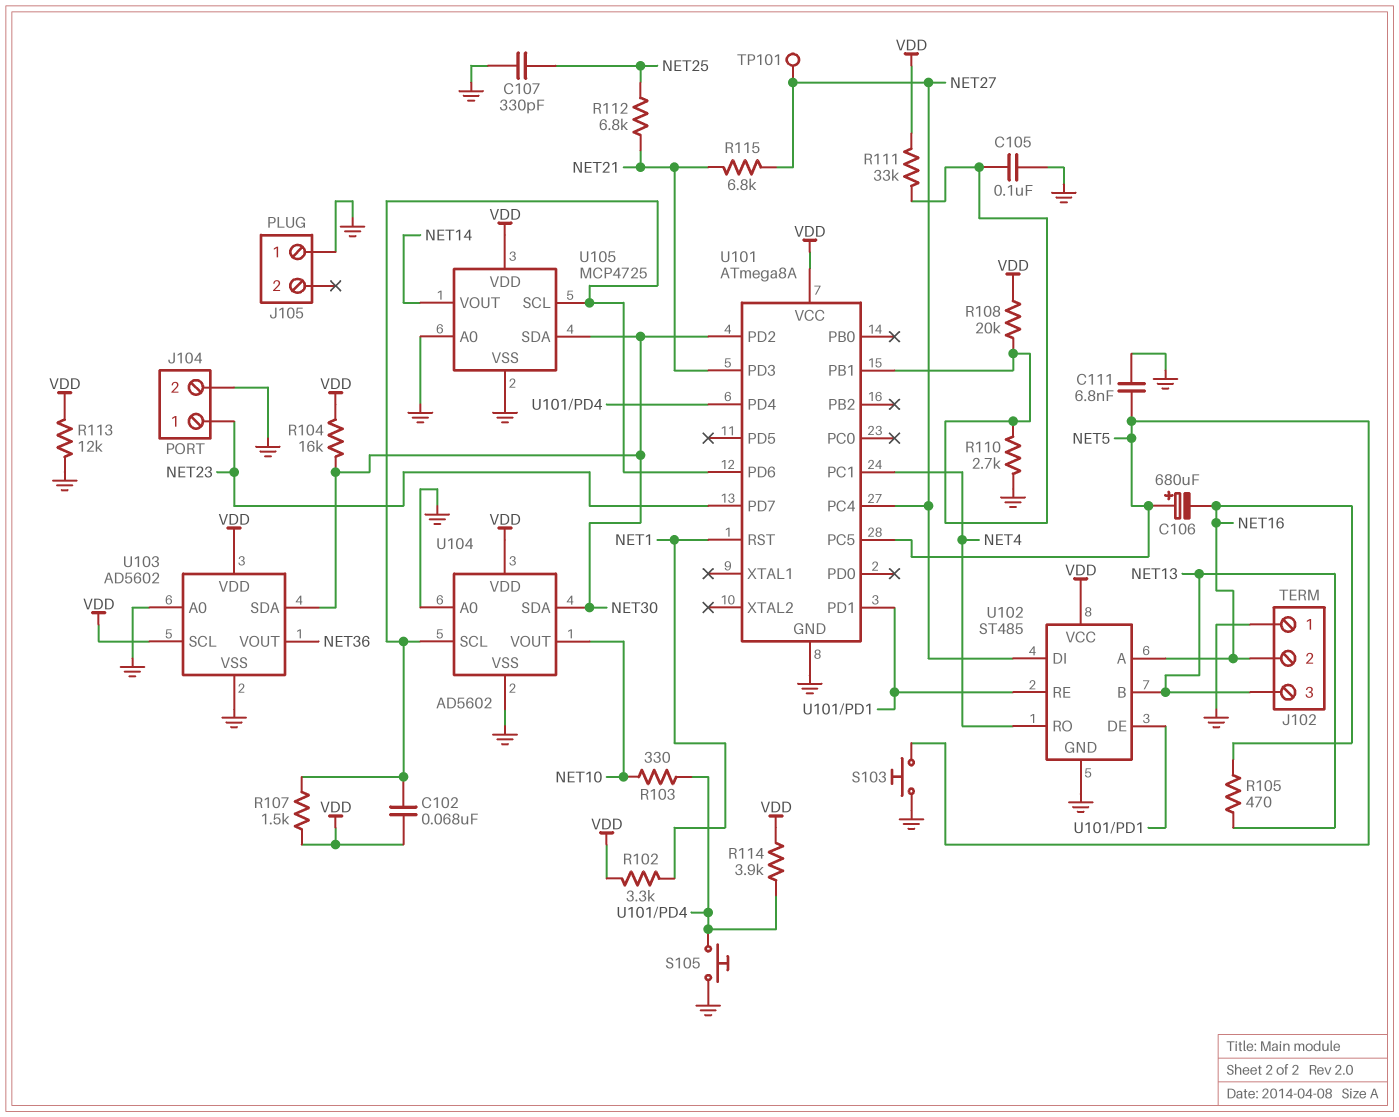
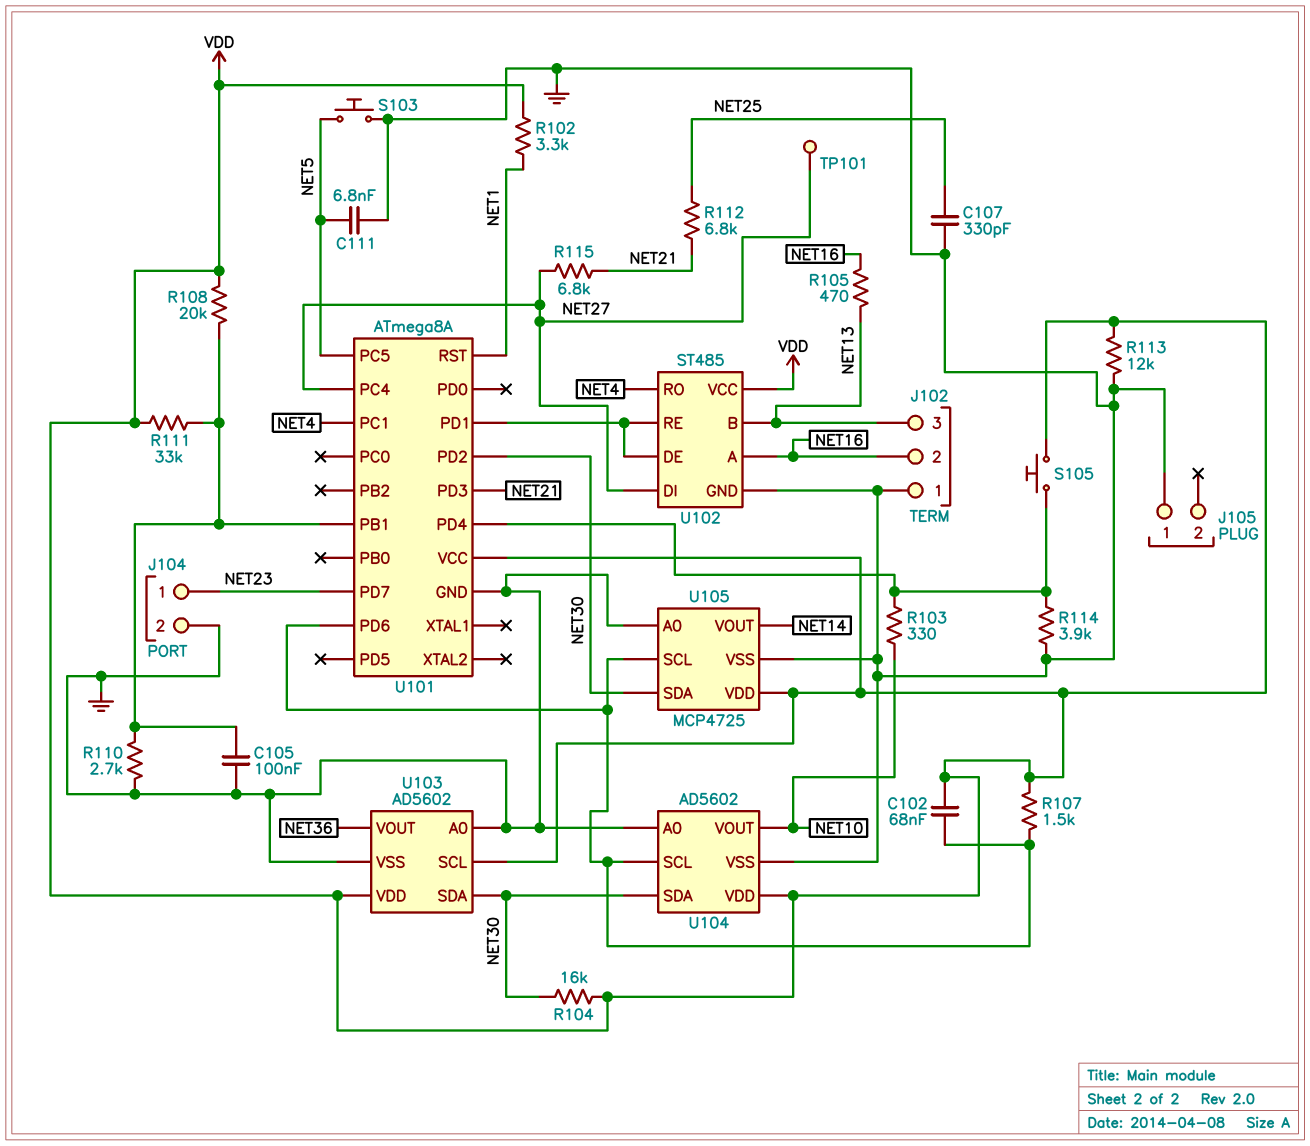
C106: 680uF (plus NET5, minus NET16) -> none
R114: 3.9k (U101/PD4, VDD) -> 3.9k (GND, U101/PD4)
S105: button (GND, U101/PD4) -> button (U101/PD4, VDD)

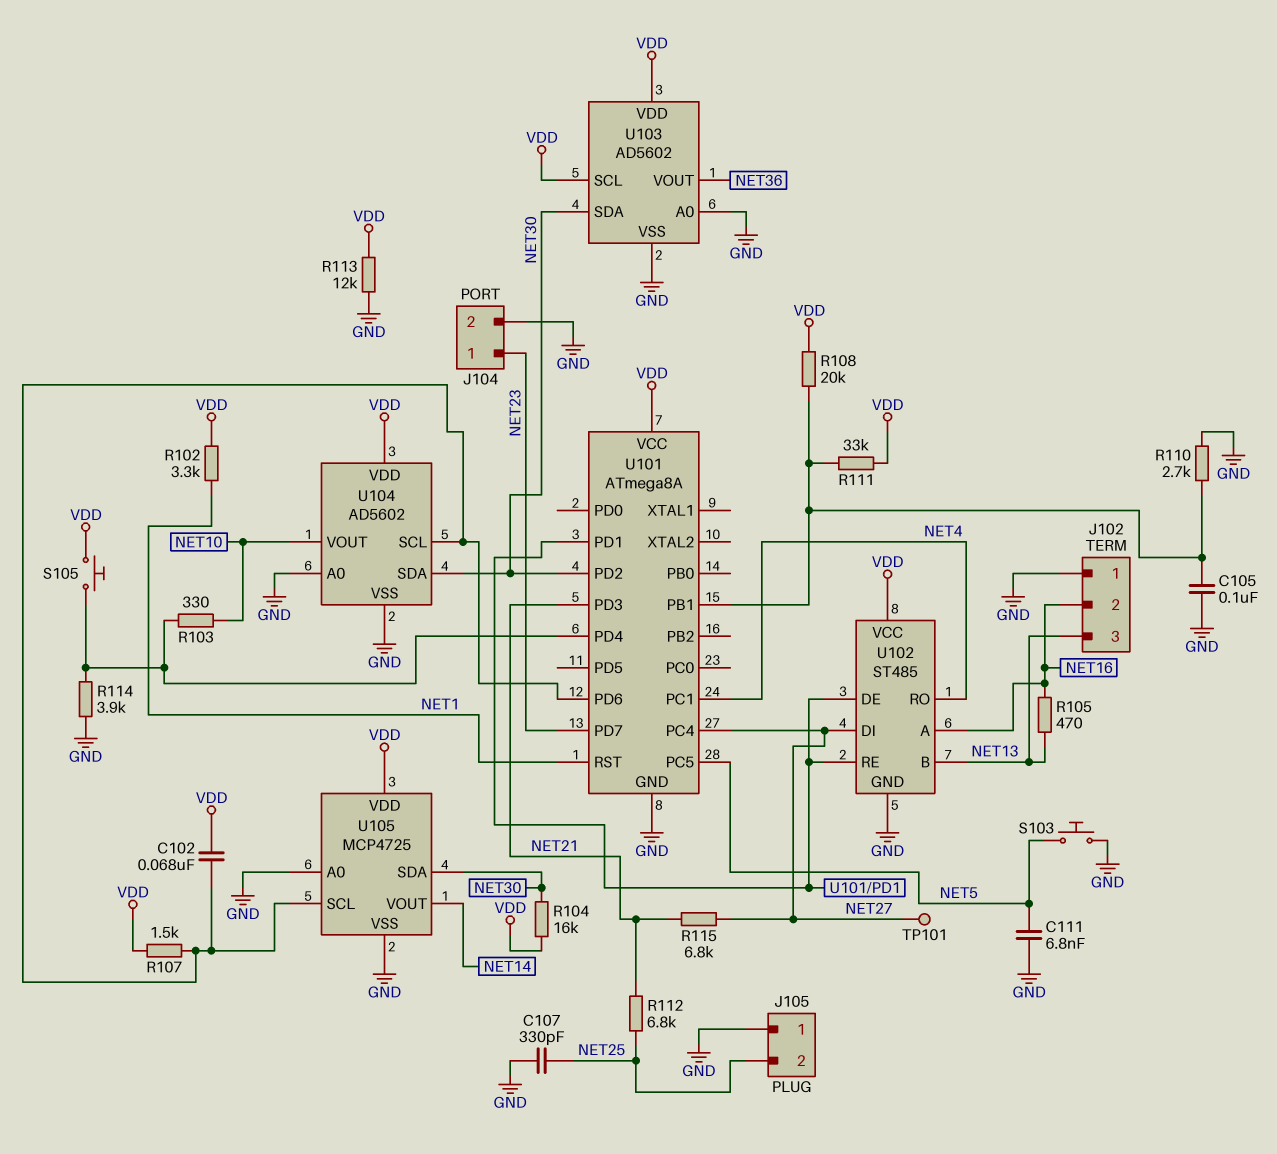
J105 pin 2: none -> NET25

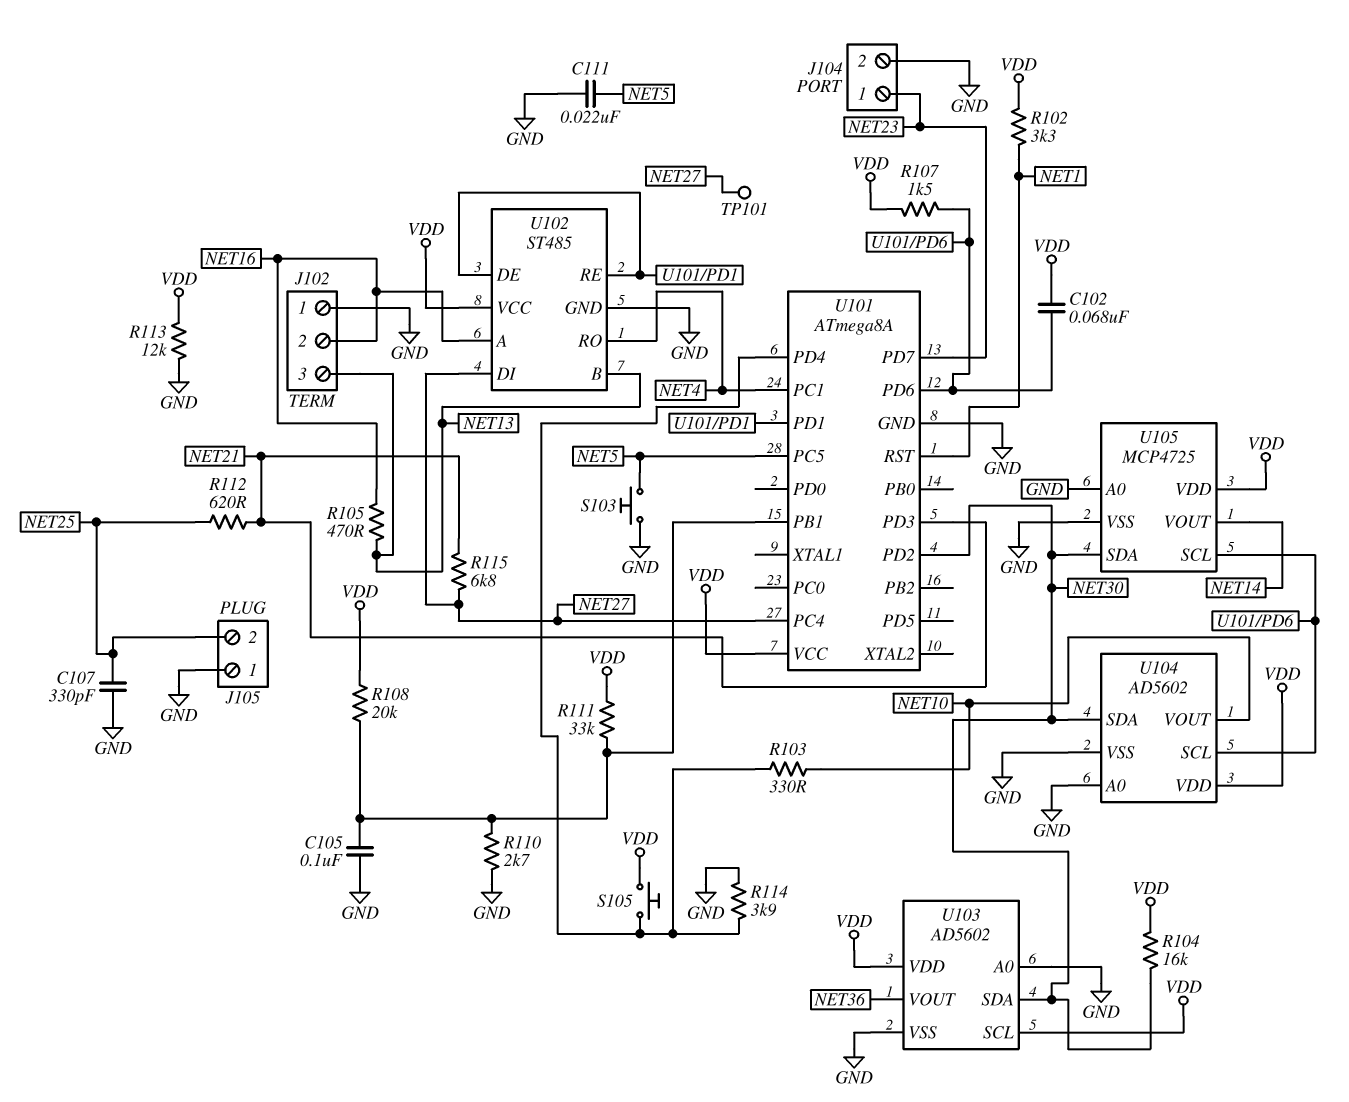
C111: 6.8nF (GND, NET5) -> 22nF (GND, NET5)
R112: 6.8k (NET21, NET25) -> 620 (NET21, NET25)

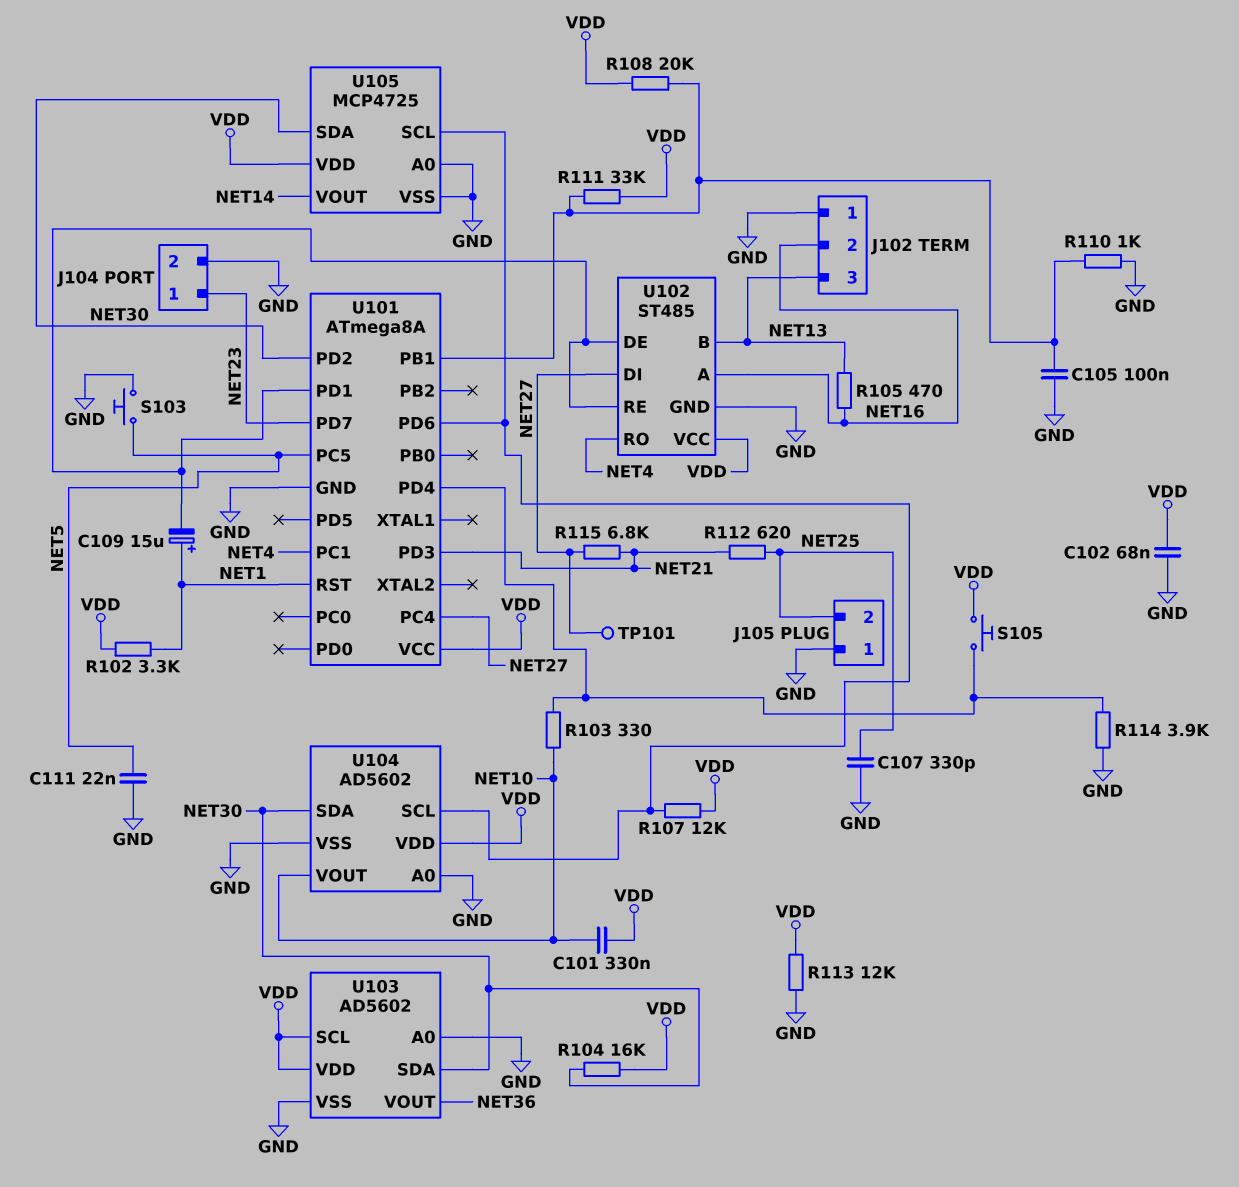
C101: none -> 330nF (NET10, VDD)
C102: 68nF (U101/PD6, VDD) -> 68nF (GND, VDD)
C109: none -> 15uF (plus NET1, minus U101/PD1)
R107: 1.5k (U101/PD6, VDD) -> 12k (U101/PD6, VDD)
R110: 2.7k (GND, U101/PB1) -> 1k (GND, U101/PB1)

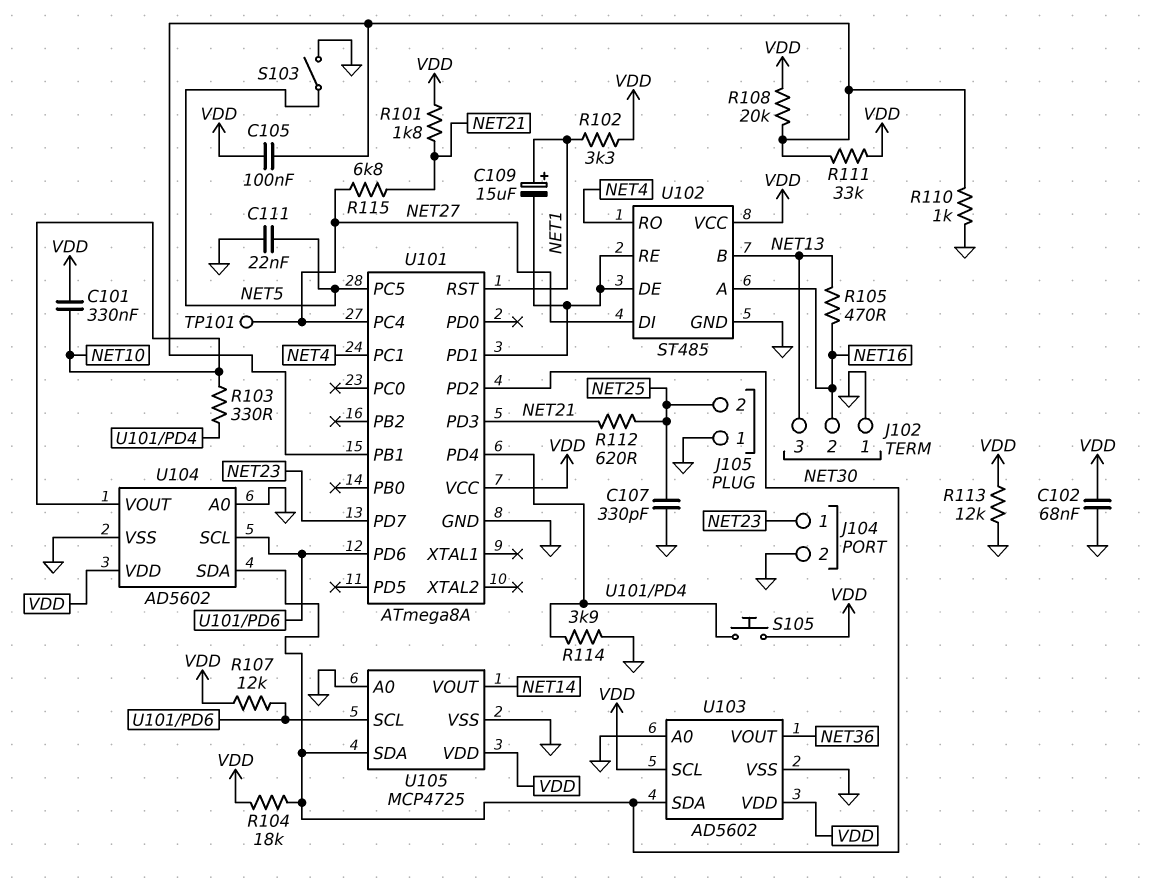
C105: 100nF (GND, U101/PB1) -> 100nF (U101/PB1, VDD)
R101: none -> 1.8k (NET21, VDD)
R104: 16k (NET30, VDD) -> 18k (NET30, VDD)
S103: button (GND, NET5) -> switch (GND, NET5)

